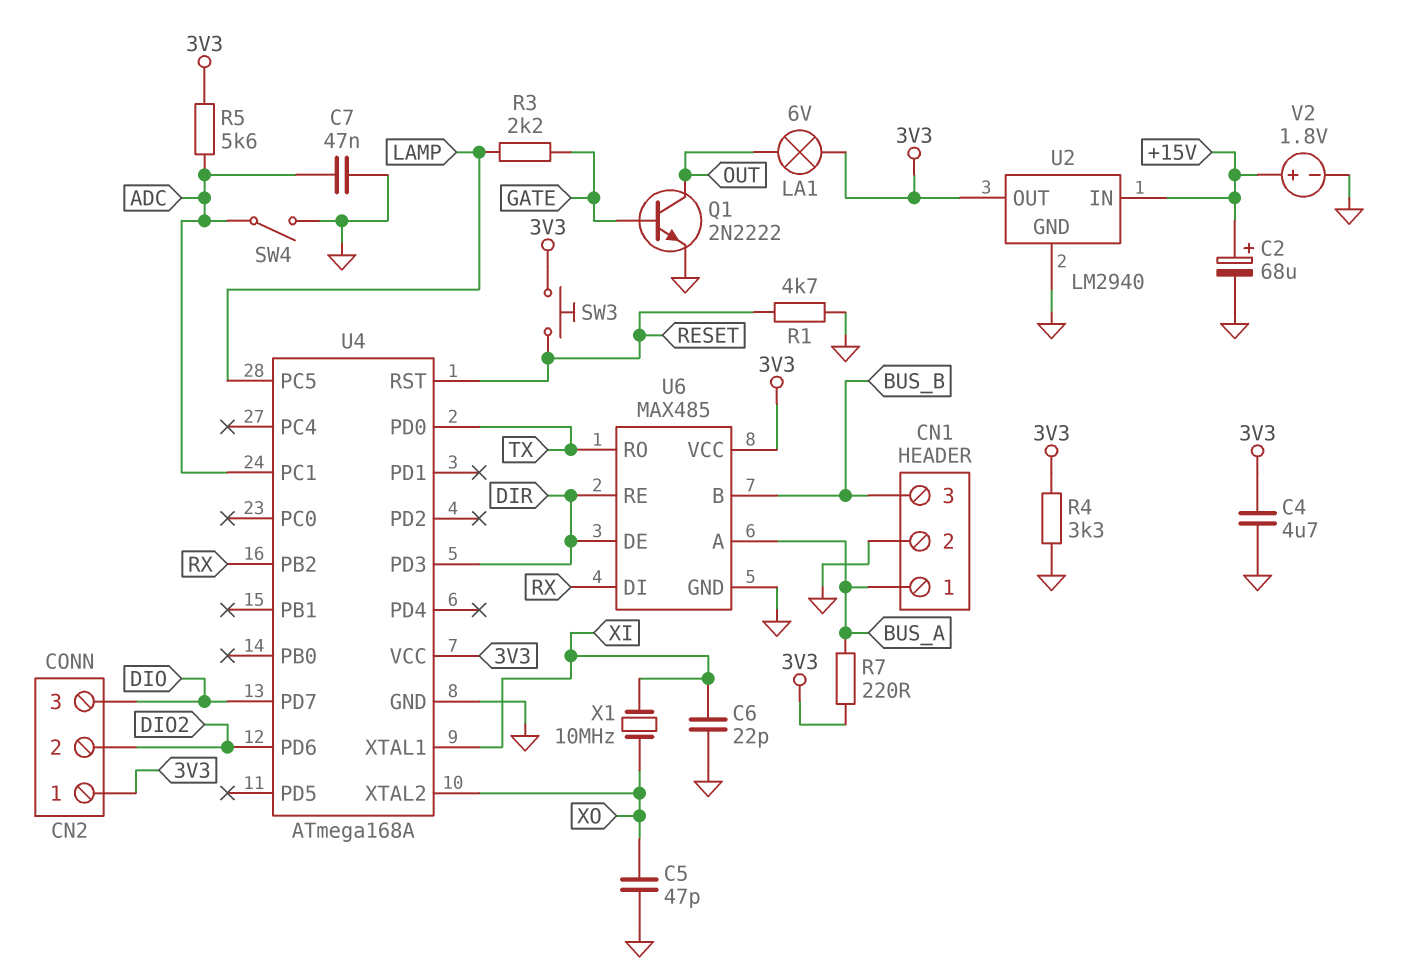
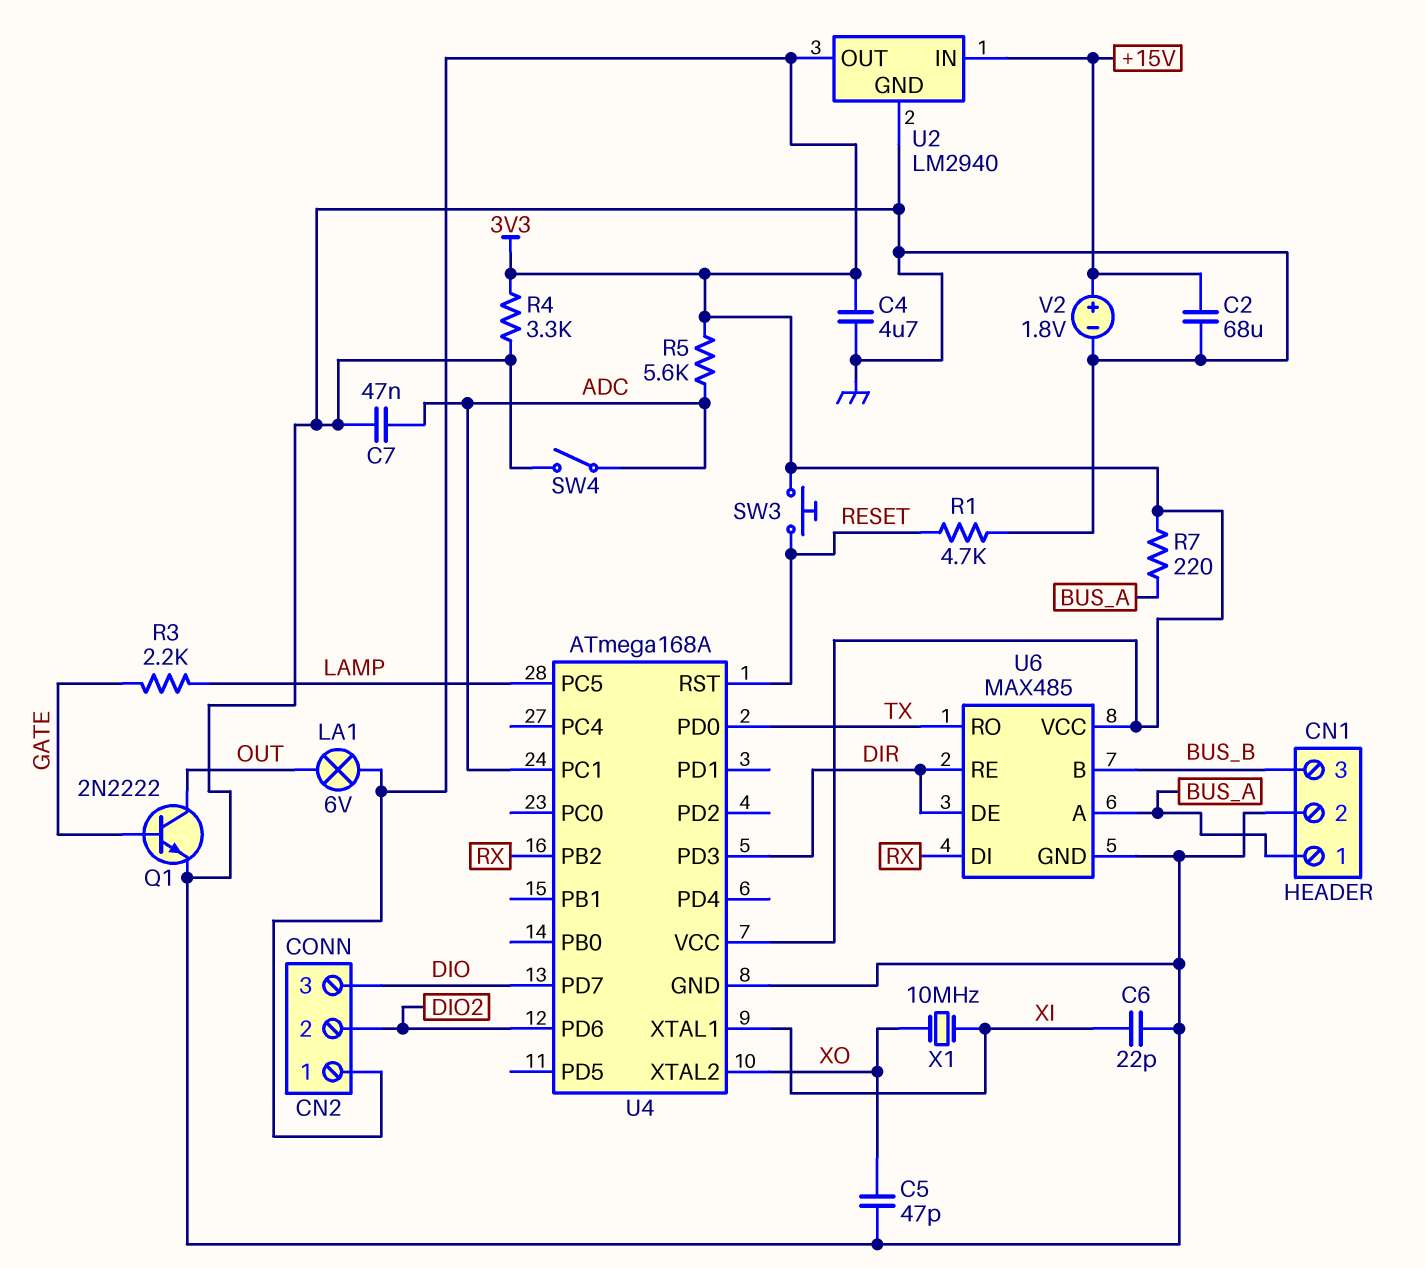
C2: 68uF (plus +15V, minus GND) -> 68uF (+15V, GND)

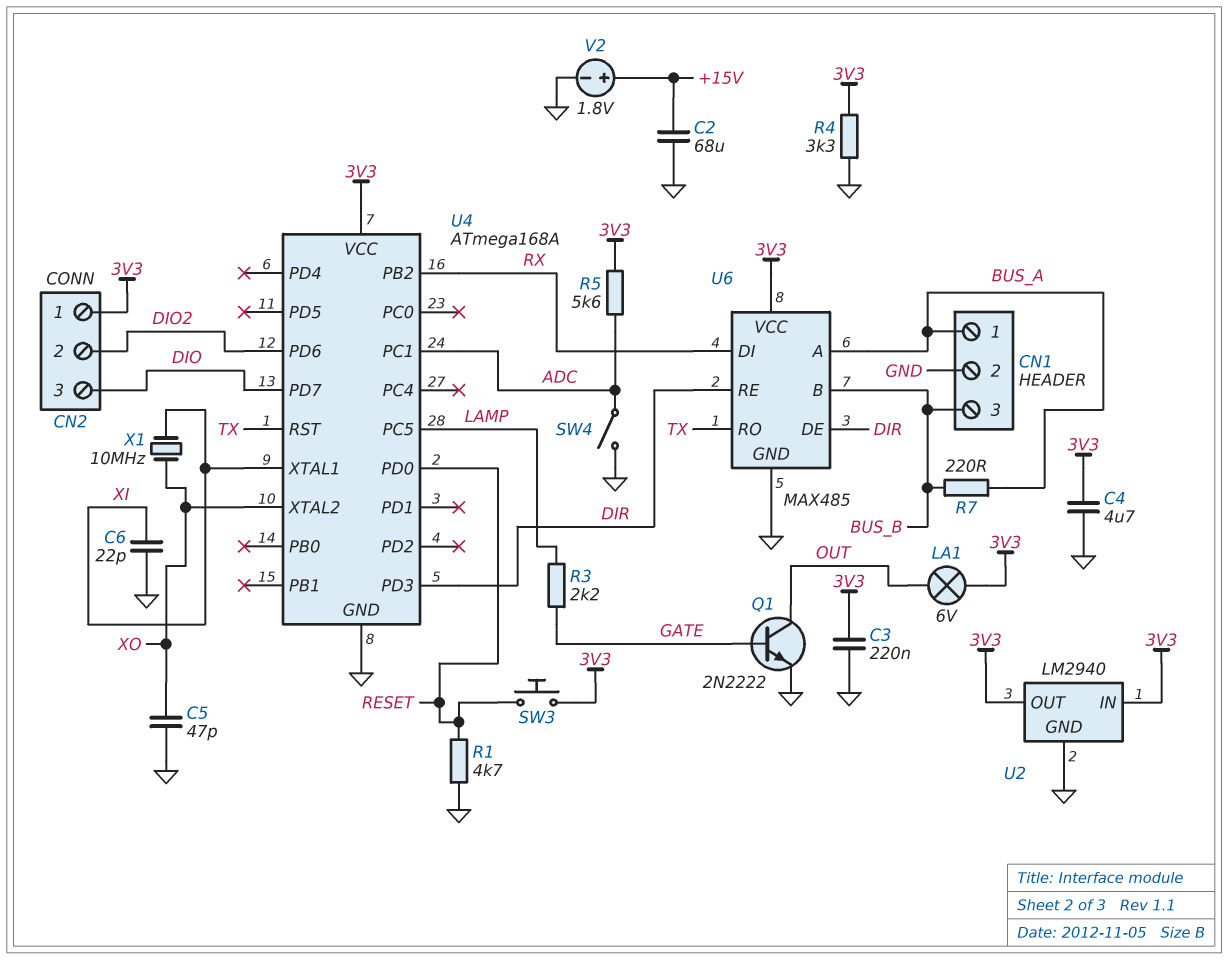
C3: none -> 220nF (3V3, GND)
C7: 47nF (ADC, GND) -> none
R7: 220 (3V3, BUS_A) -> 220 (BUS_A, BUS_B)
U2 pin IN: +15V -> 3V3
U4 pin PD0: TX -> RESET
U4 pin RST: RESET -> TX

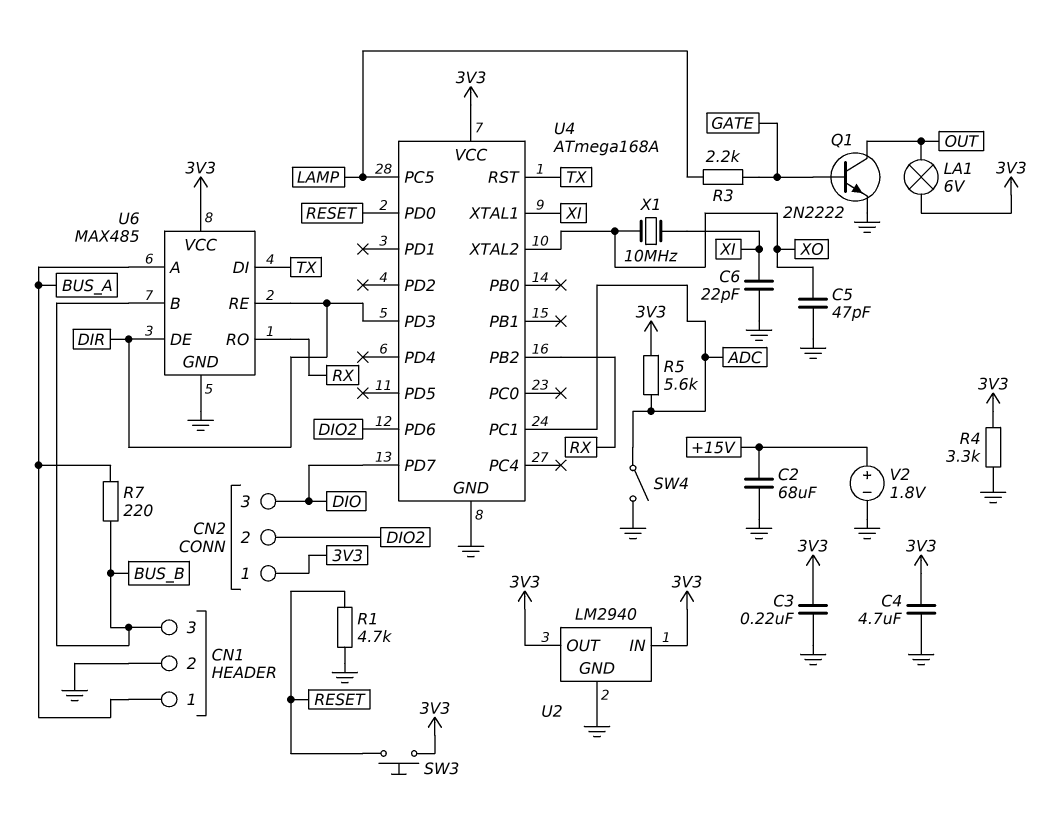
U6 pin DI: RX -> TX
U6 pin RO: TX -> RX

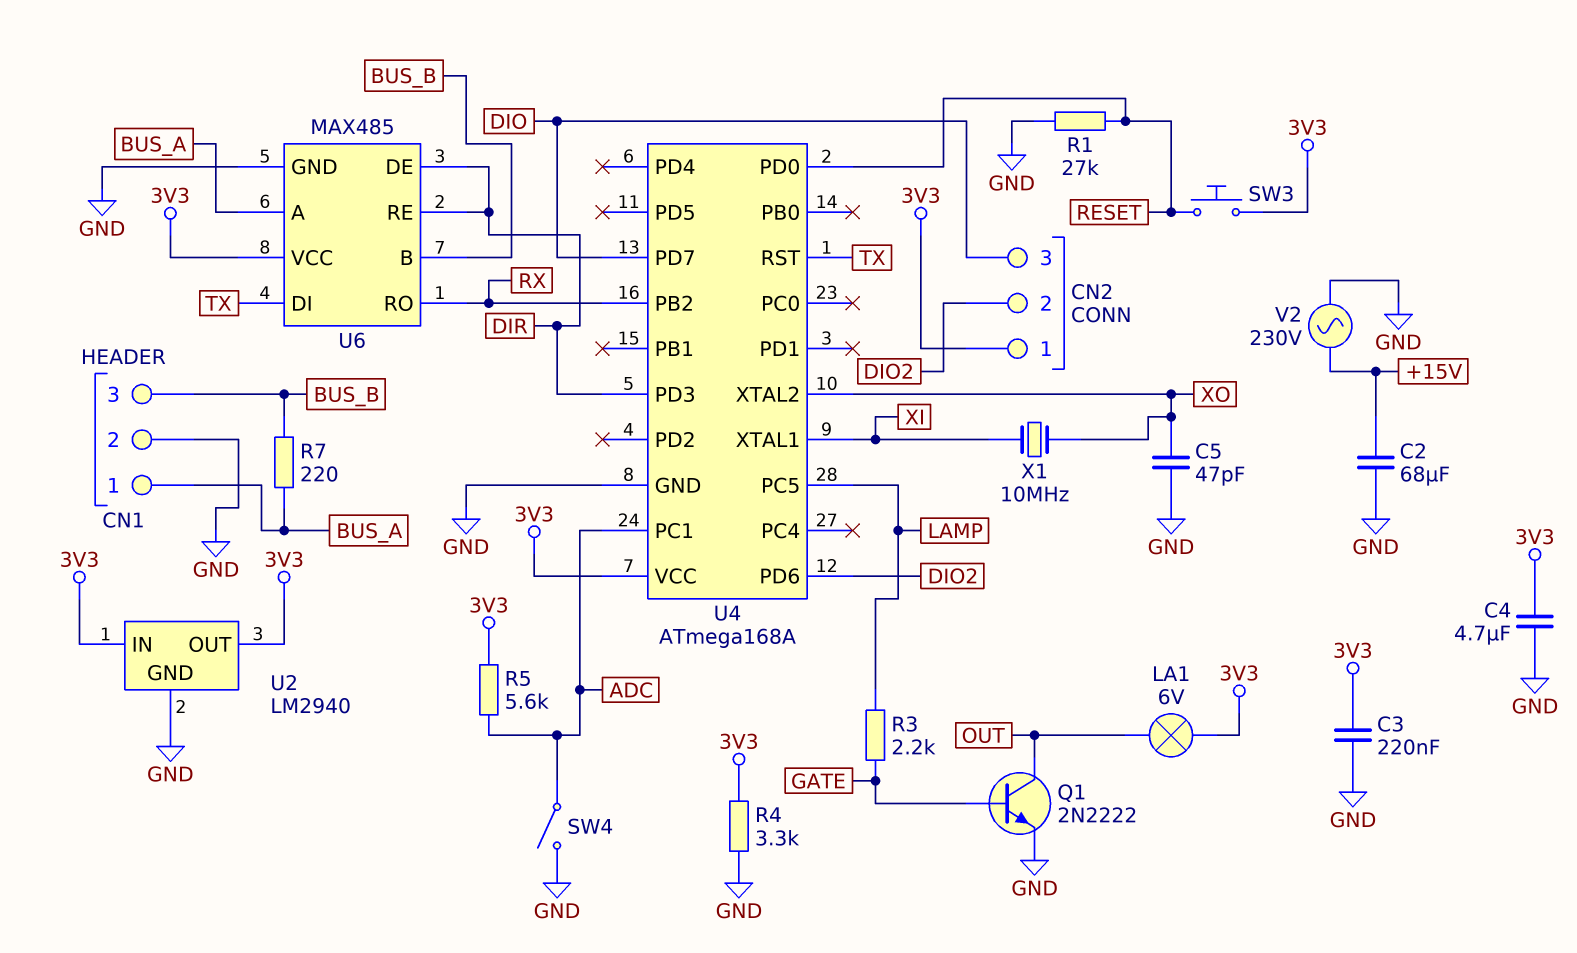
C6: 22pF (GND, XI) -> none
R1: 4.7k (GND, RESET) -> 27k (GND, RESET)
V2: 1.8V (plus +15V, minus GND) -> AC 230V (+15V, GND)

